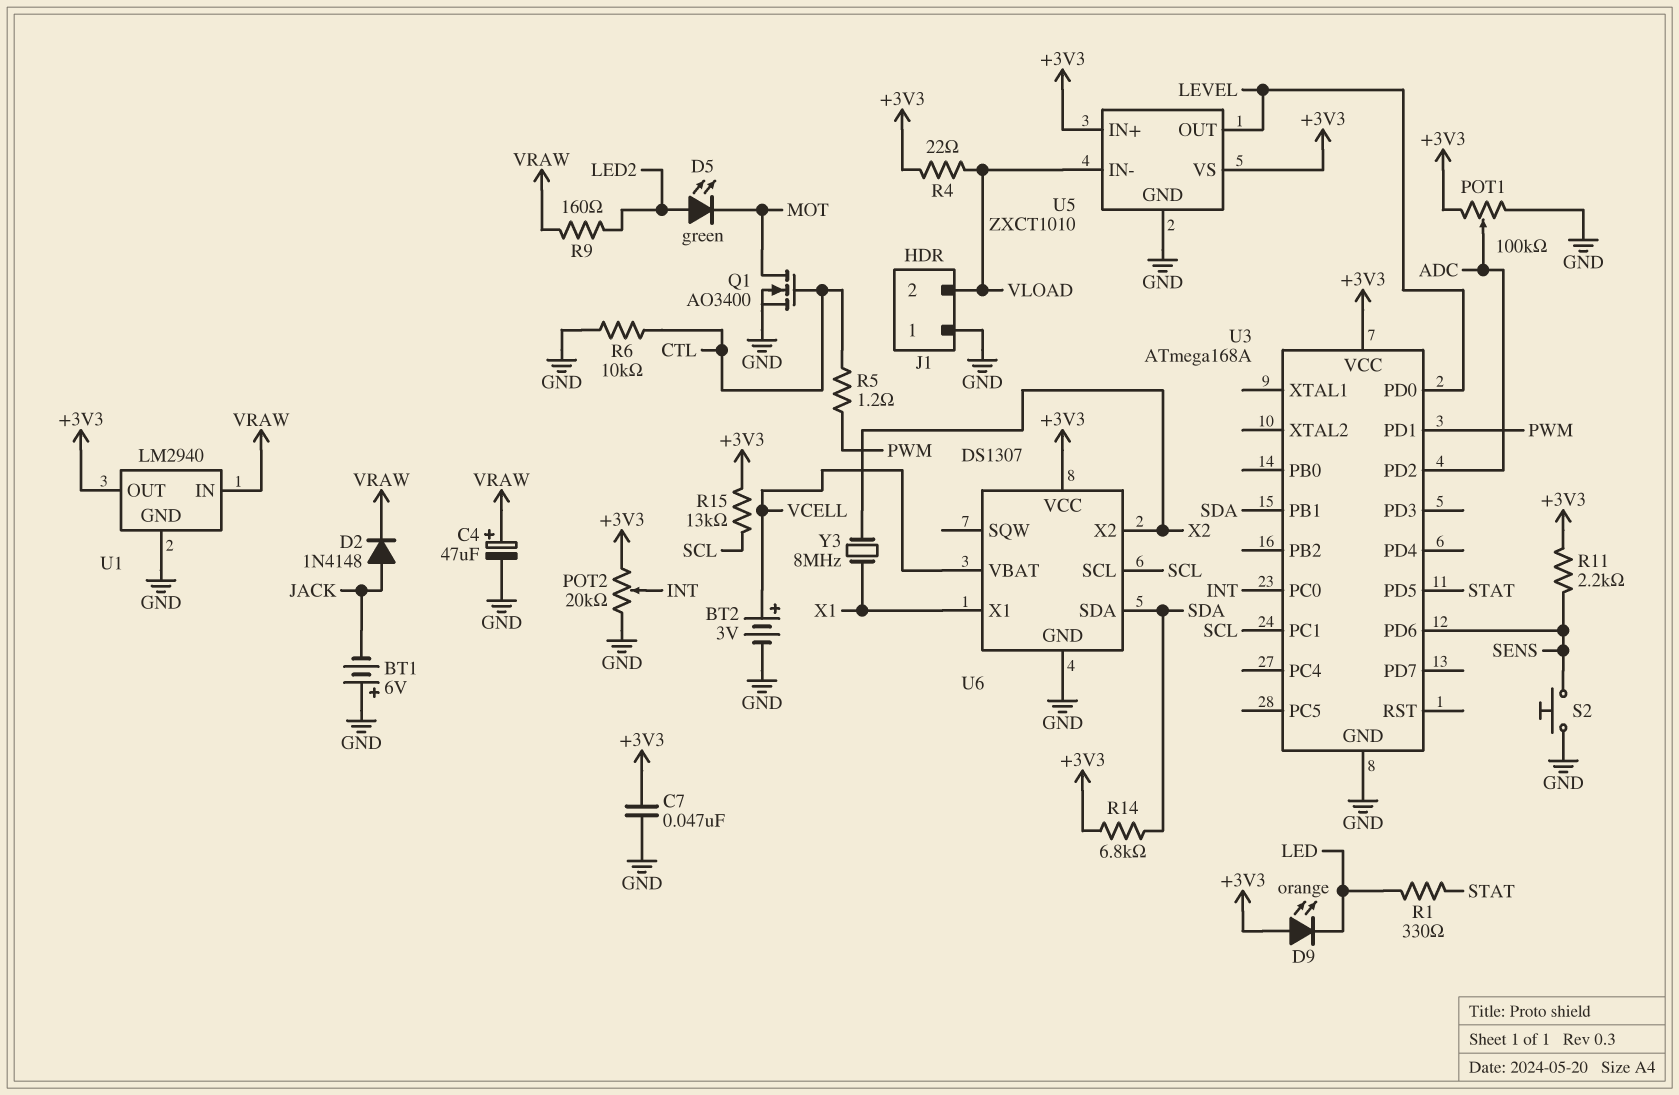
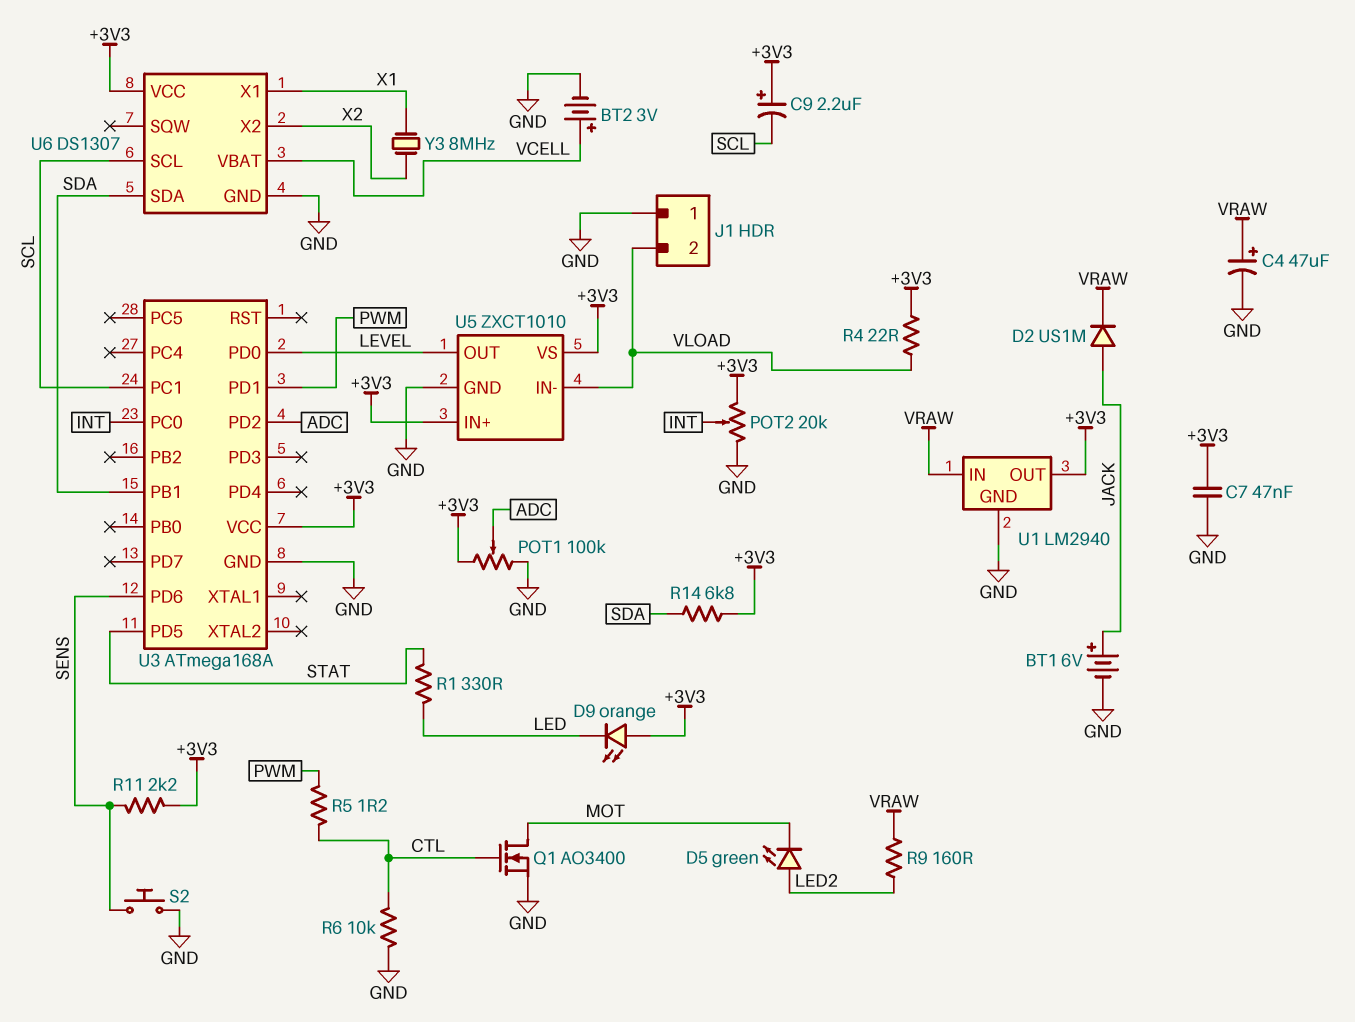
BT1: 6V (plus GND, minus JACK) -> 6V (plus JACK, minus GND)
C9: none -> 2.2uF (plus +3V3, minus SCL)
D2: diode 1N4148 (A JACK, K VRAW) -> diode US1M (A JACK, K VRAW)
R15: 13k (+3V3, SCL) -> none

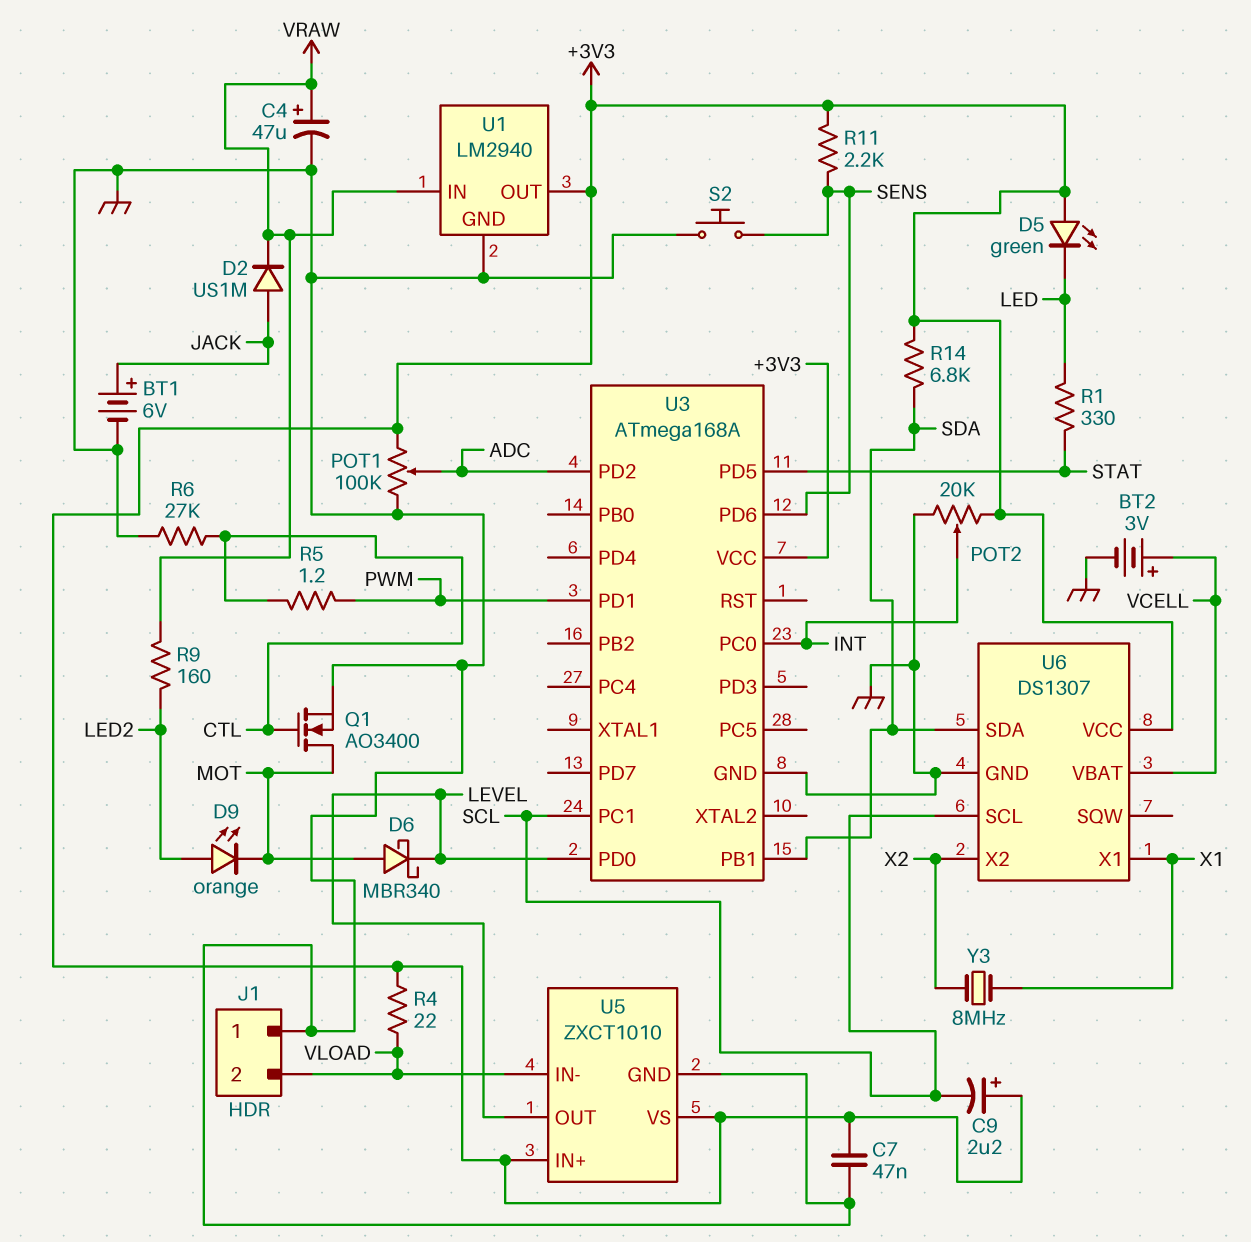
D5: LED green (A LED2, K MOT) -> LED green (A +3V3, K LED)
D6: none -> schottky MBR340 (A MOT, K LEVEL)
D9: LED orange (A +3V3, K LED) -> LED orange (A LED2, K MOT)
R6: 10k (CTL, GND) -> 27k (CTL, GND)

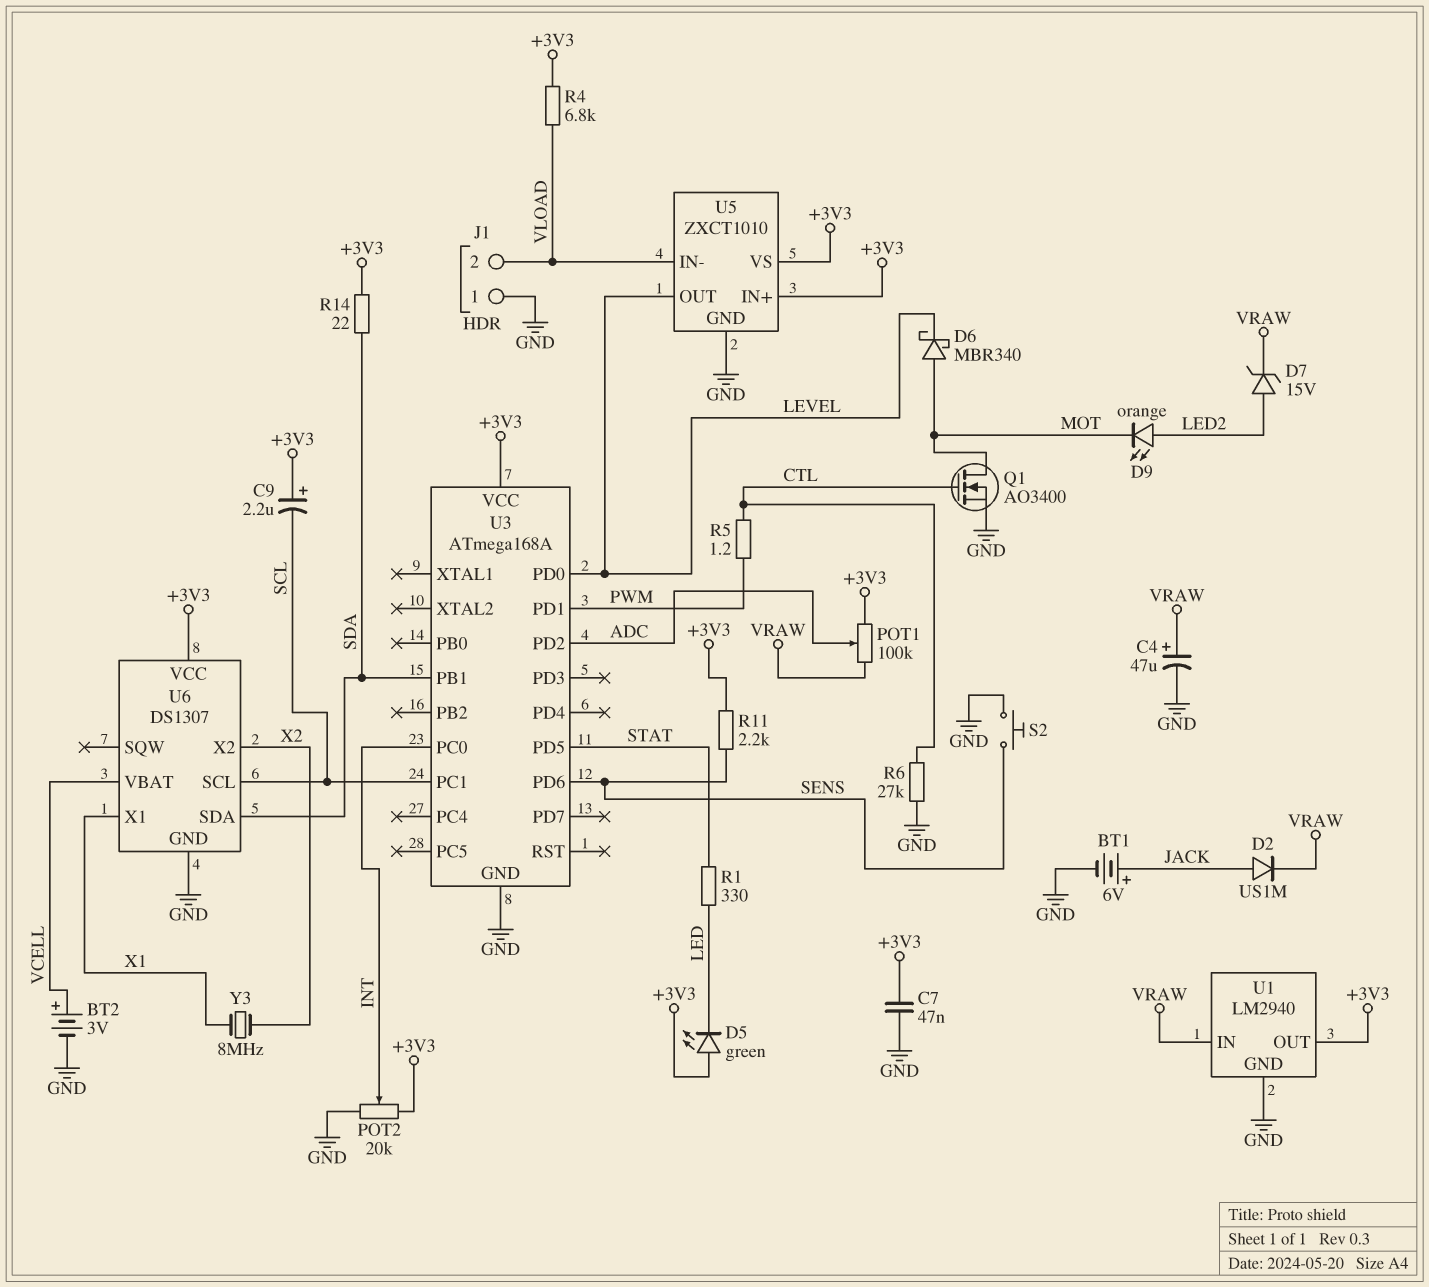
D7: none -> zener 15V (A LED2, K VRAW)
POT1: 100k (+3V3, GND, wiper ADC) -> 100k (+3V3, VRAW, wiper ADC)
R4: 22 (+3V3, VLOAD) -> 6.8k (+3V3, VLOAD)
R9: 160 (LED2, VRAW) -> none
R14: 6.8k (+3V3, SDA) -> 22 (+3V3, SDA)

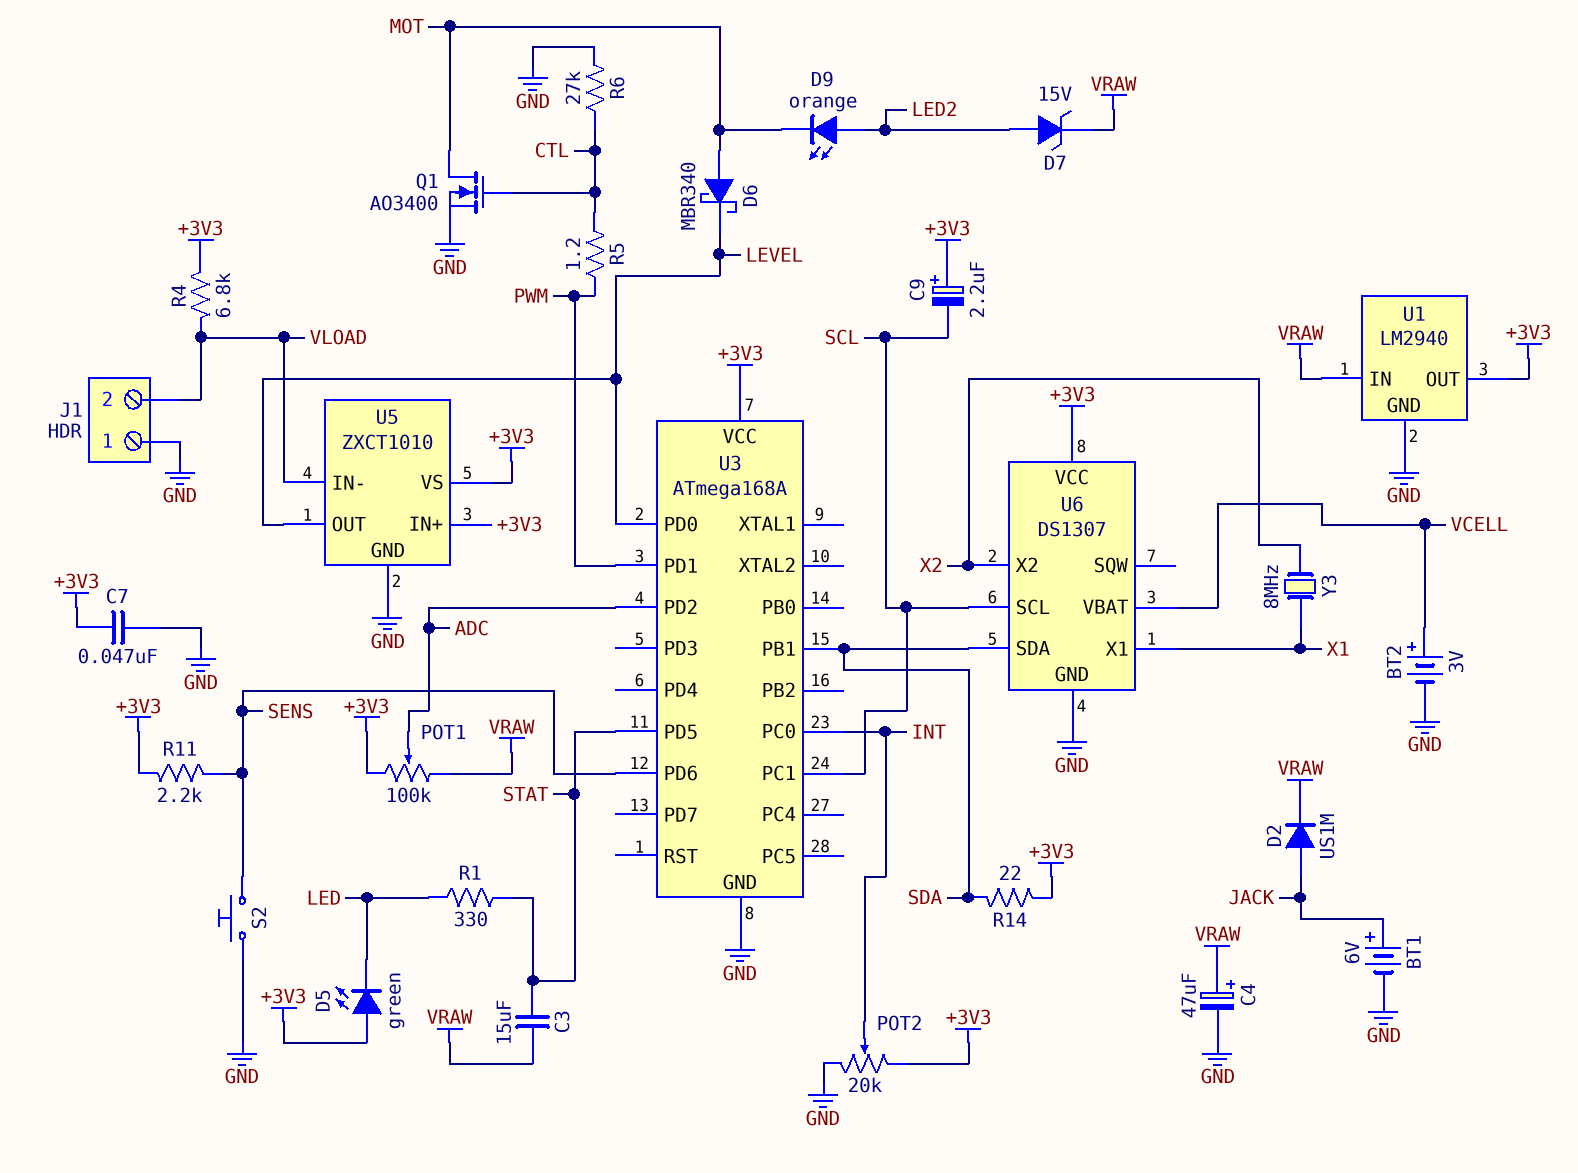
C3: none -> 15uF (STAT, VRAW)

